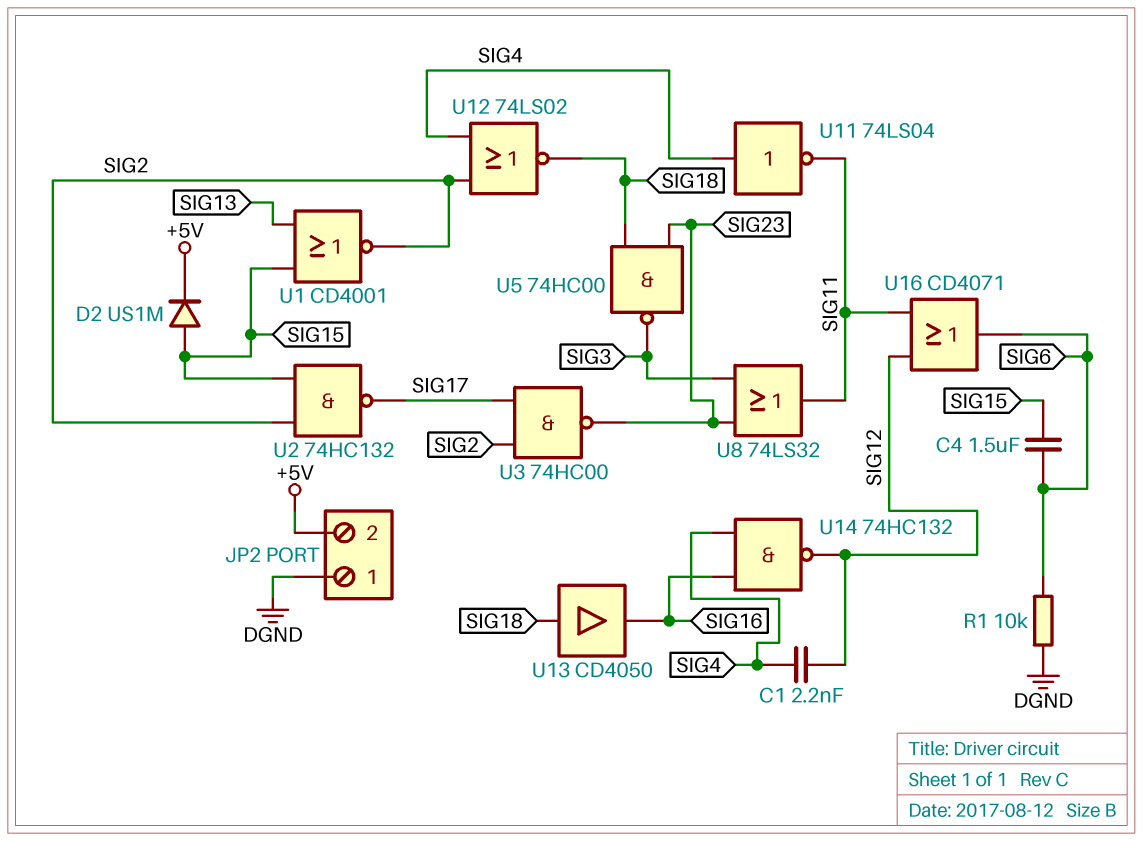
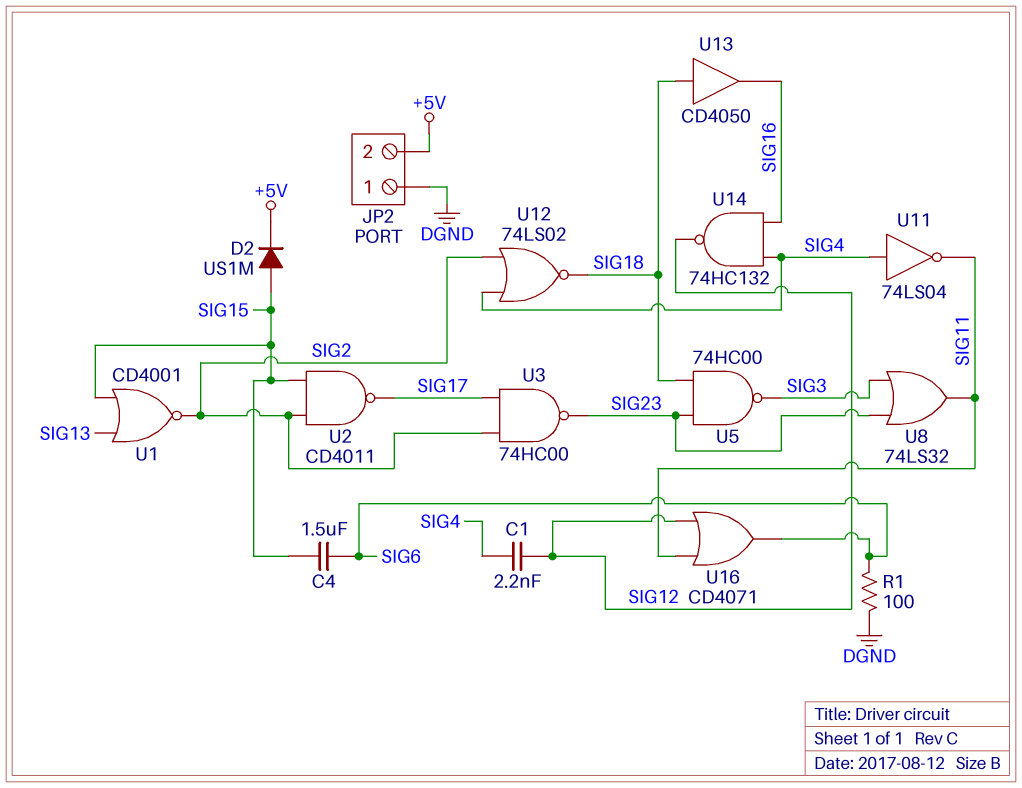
R1: 10k (DGND, SIG6) -> 100 (DGND, SIG6)
U2: NAND 74HC132 (in SIG2, in SIG15, out SIG17) -> NAND CD4011 (in SIG2, in SIG15, out SIG17)

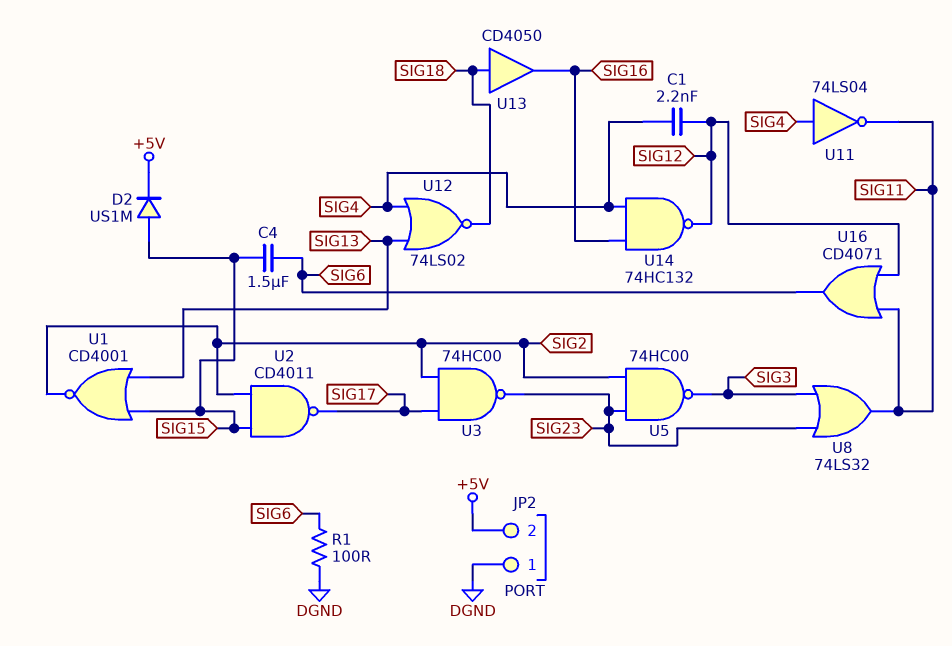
U5: NAND 74HC00 (in SIG18, in SIG23, out SIG3) -> NAND 74HC00 (in SIG2, in SIG23, out SIG3)
U12: NOR 74LS02 (in SIG2, in SIG4, out SIG18) -> NOR 74LS02 (in SIG4, in SIG13, out SIG18)

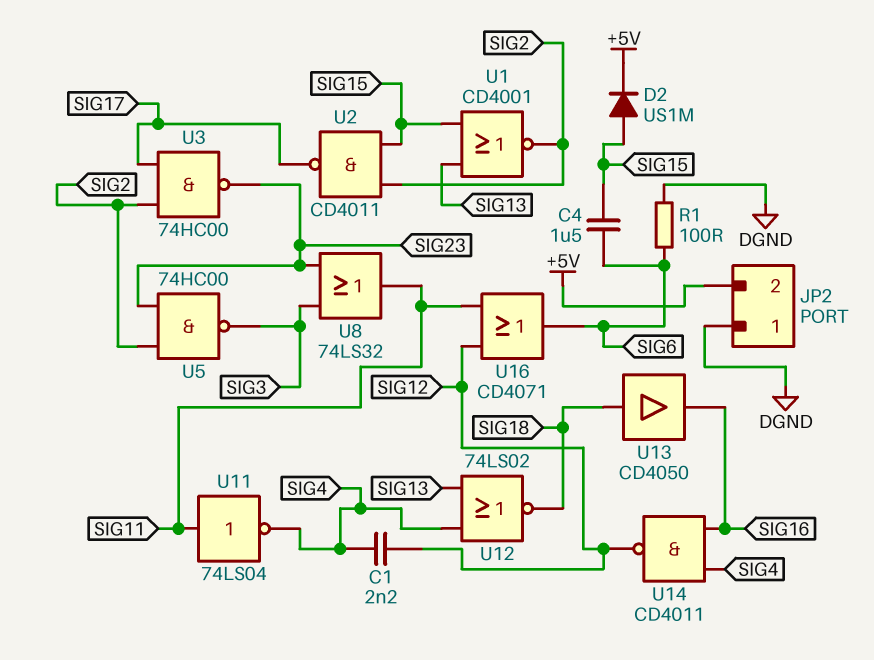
U11: NOT 74LS04 (in SIG4, out SIG11) -> NOT 74LS04 (in SIG11, out SIG4)
U14: NAND 74HC132 (in SIG4, in SIG16, out SIG12) -> NAND CD4011 (in SIG4, in SIG16, out SIG12)

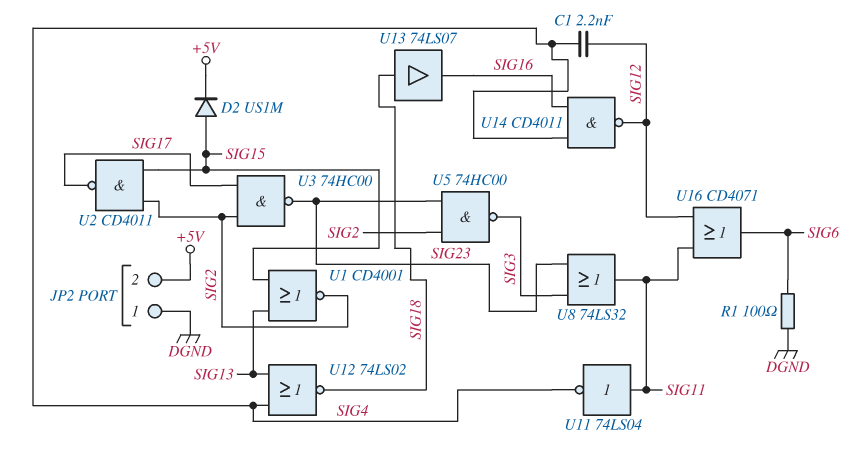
C4: 1.5uF (SIG6, SIG15) -> none
U13: buffer CD4050 (in SIG18, out SIG16) -> buffer 74LS07 (in SIG18, out SIG16)

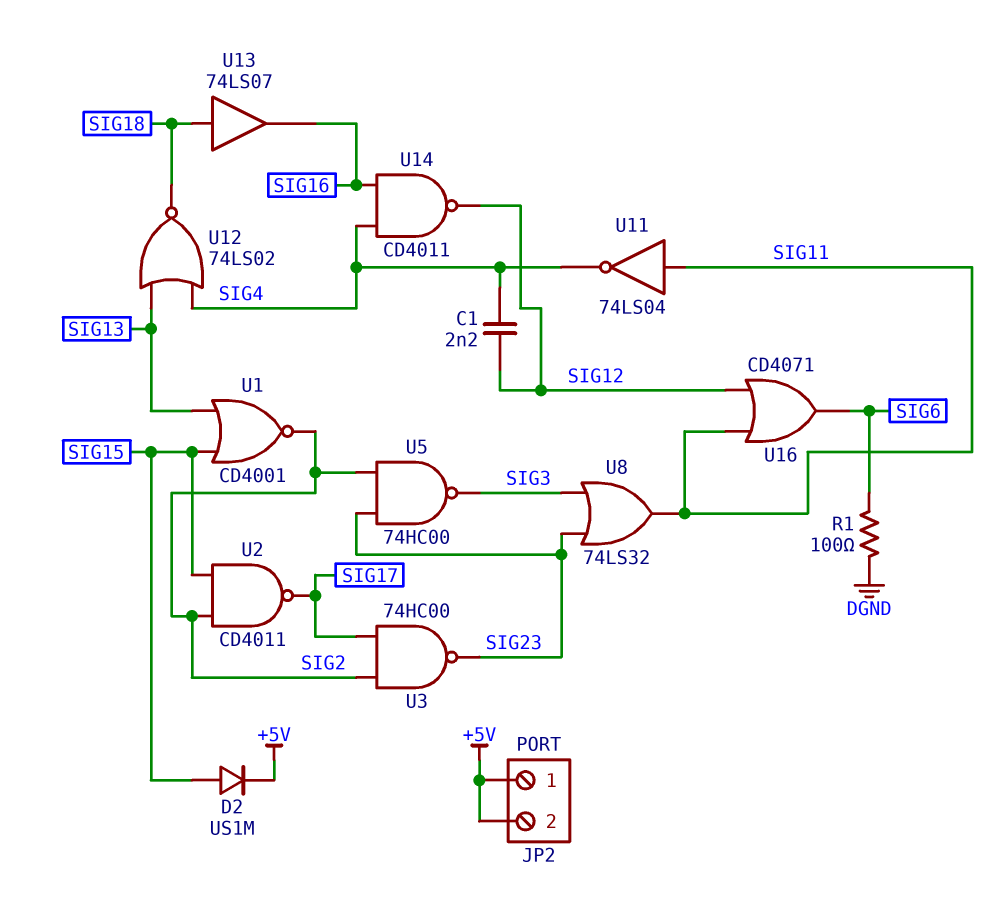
JP2 pin 1: DGND -> +5V

